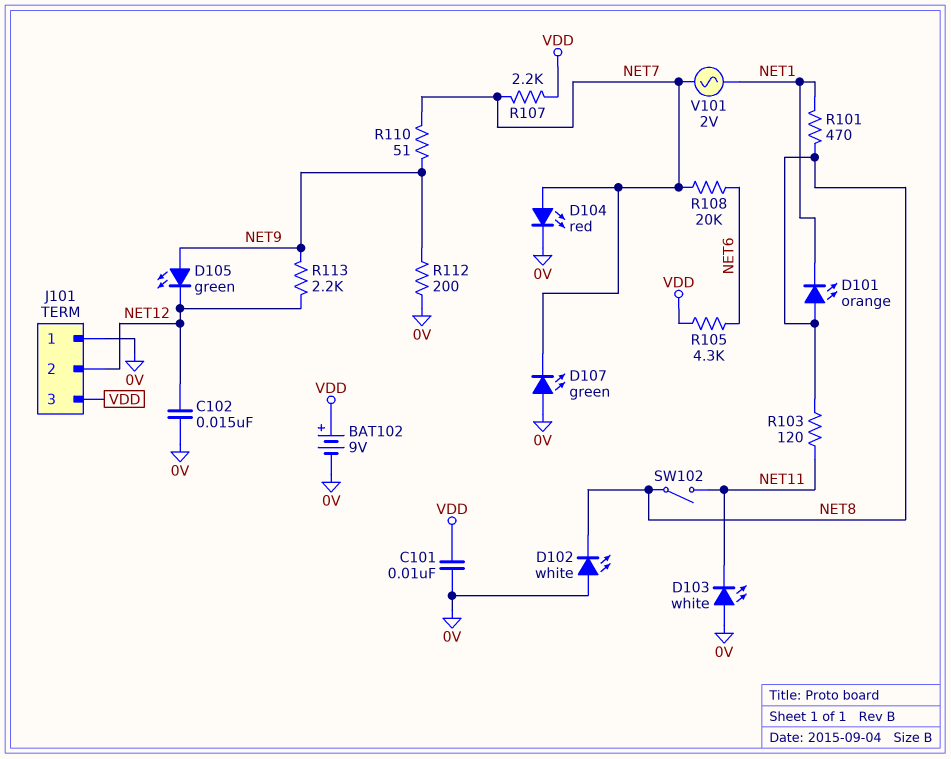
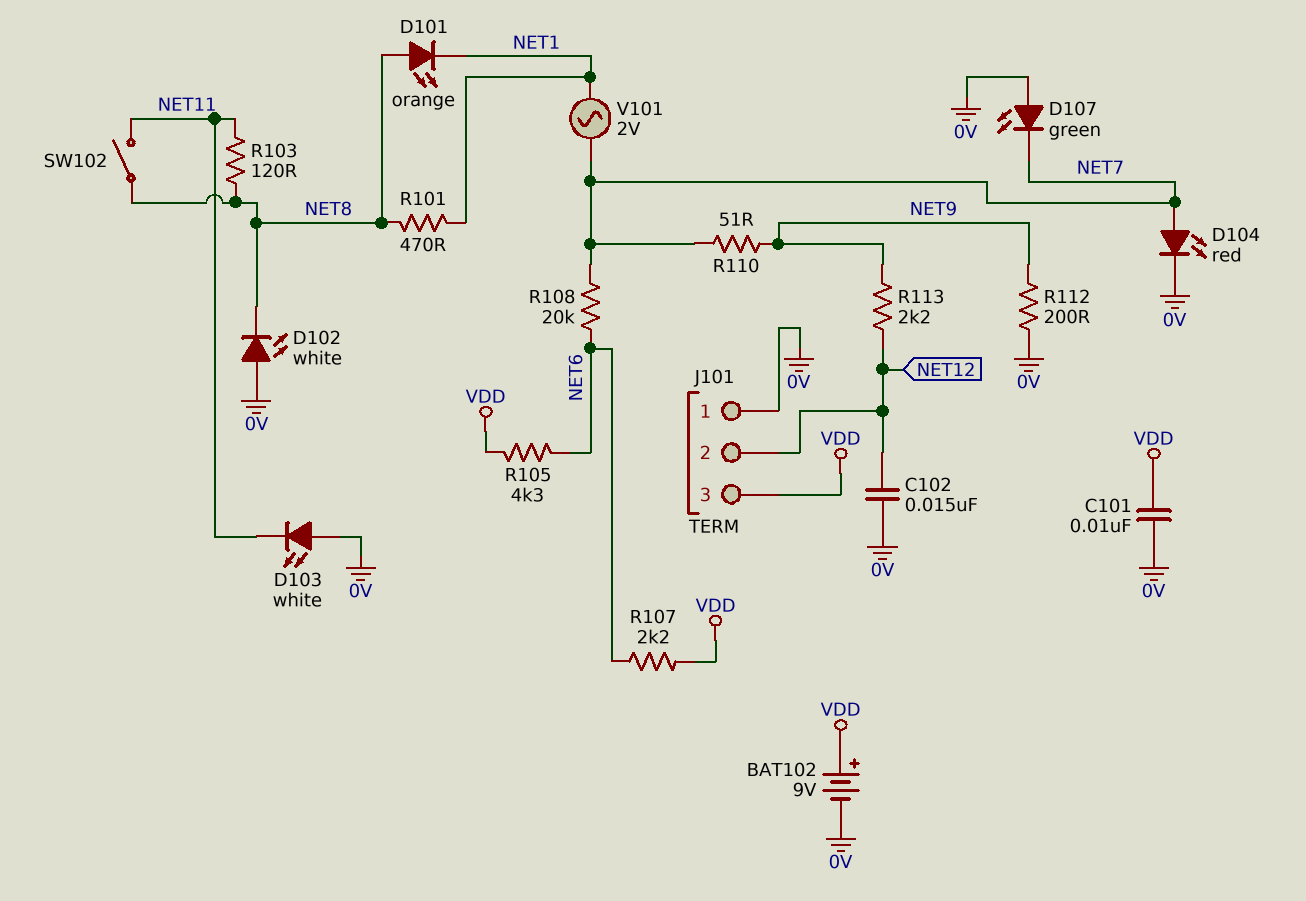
D105: LED green (A NET9, K NET12) -> none
R107: 2.2k (NET7, VDD) -> 2.2k (NET6, VDD)

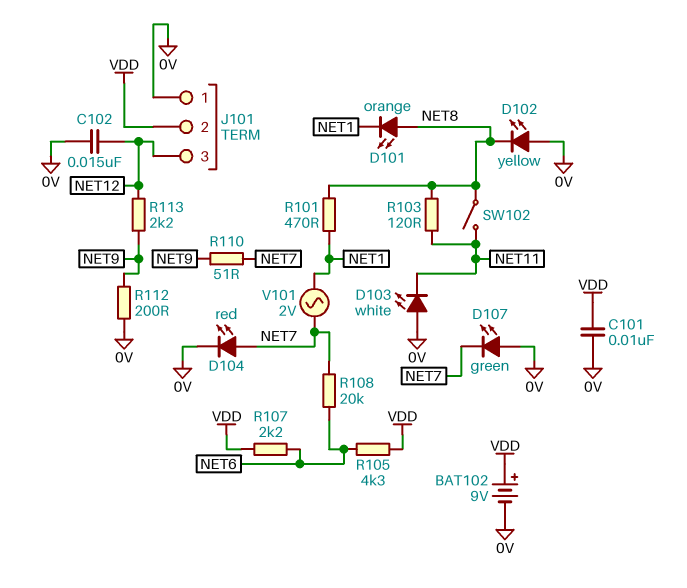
D102: LED white (A 0V, K NET8) -> LED yellow (A 0V, K NET8)
J101 pin 2: NET12 -> VDD
J101 pin 3: VDD -> NET12

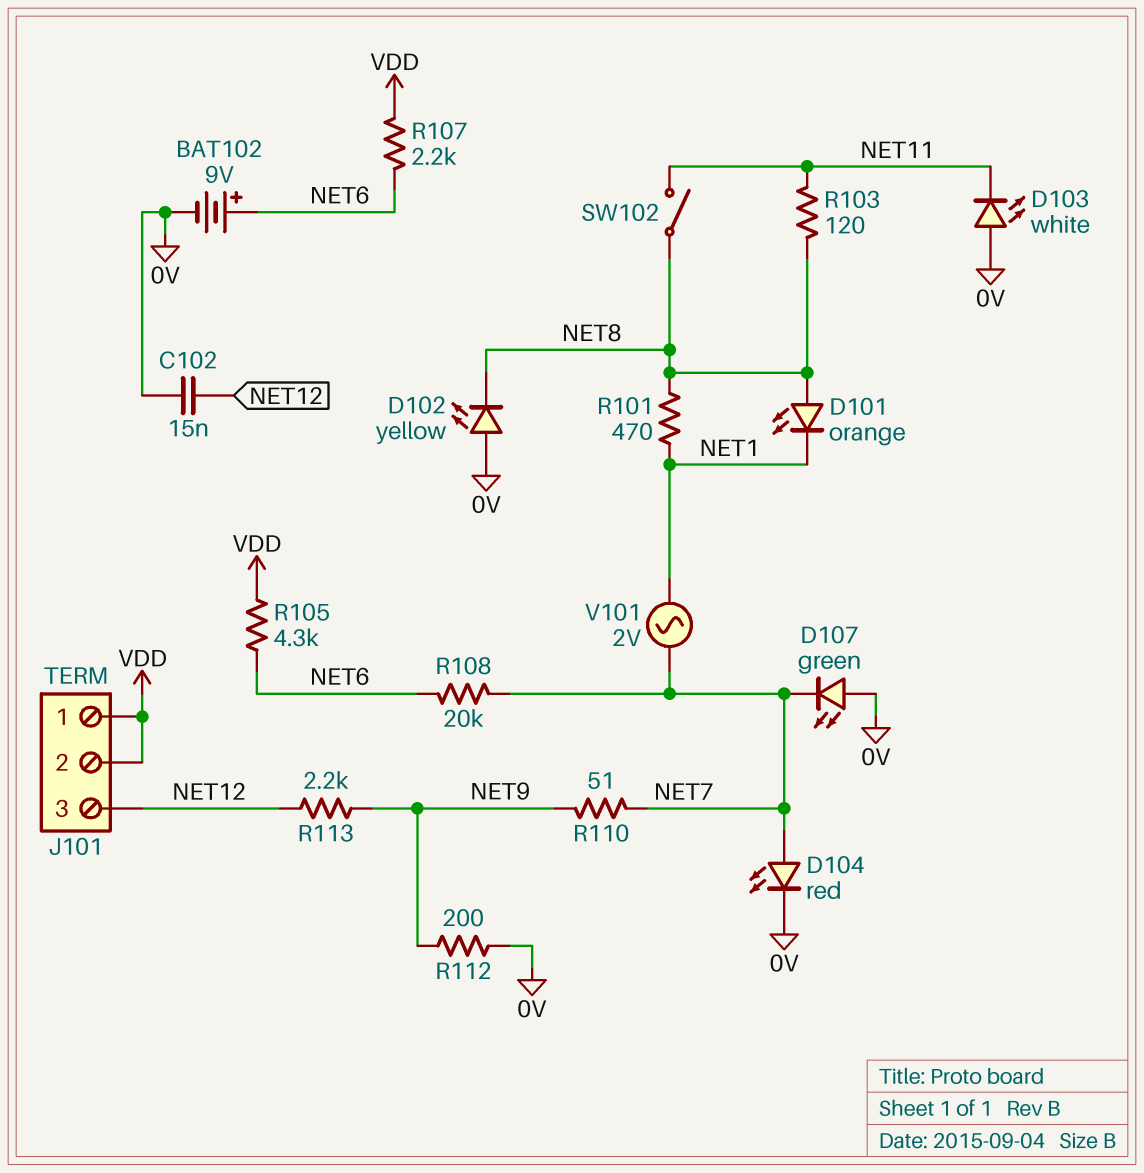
BAT102: 9V (plus VDD, minus 0V) -> 9V (plus NET6, minus 0V)
C101: 10nF (0V, VDD) -> none
J101 pin 1: 0V -> VDD

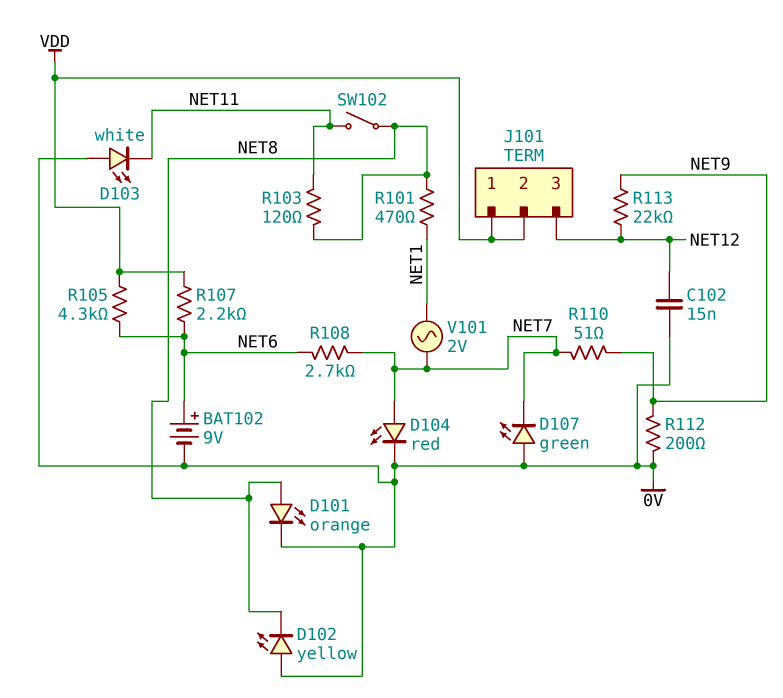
D101: LED orange (A NET8, K NET1) -> LED orange (A NET8, K 0V)
R108: 20k (NET6, NET7) -> 2.7k (NET6, NET7)
R113: 2.2k (NET9, NET12) -> 22k (NET9, NET12)

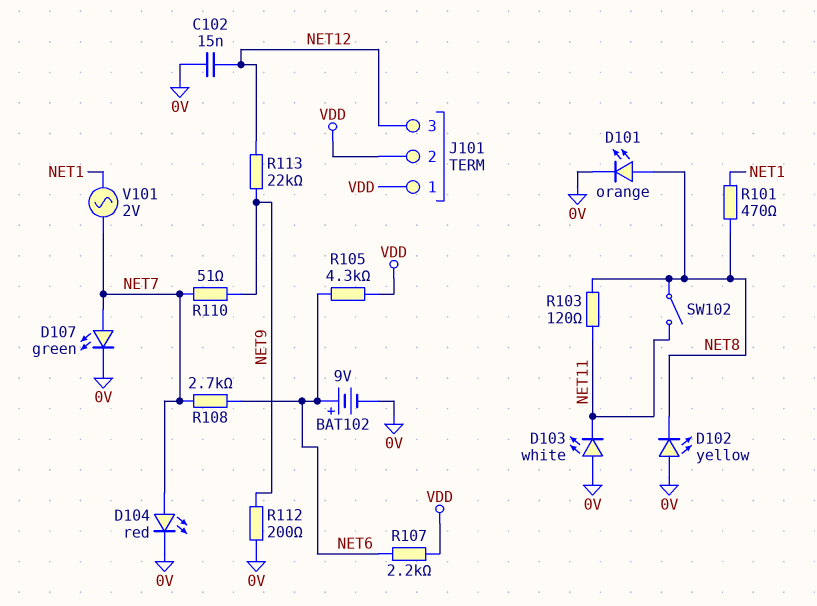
D107: LED green (A 0V, K NET7) -> LED green (A NET7, K 0V)

